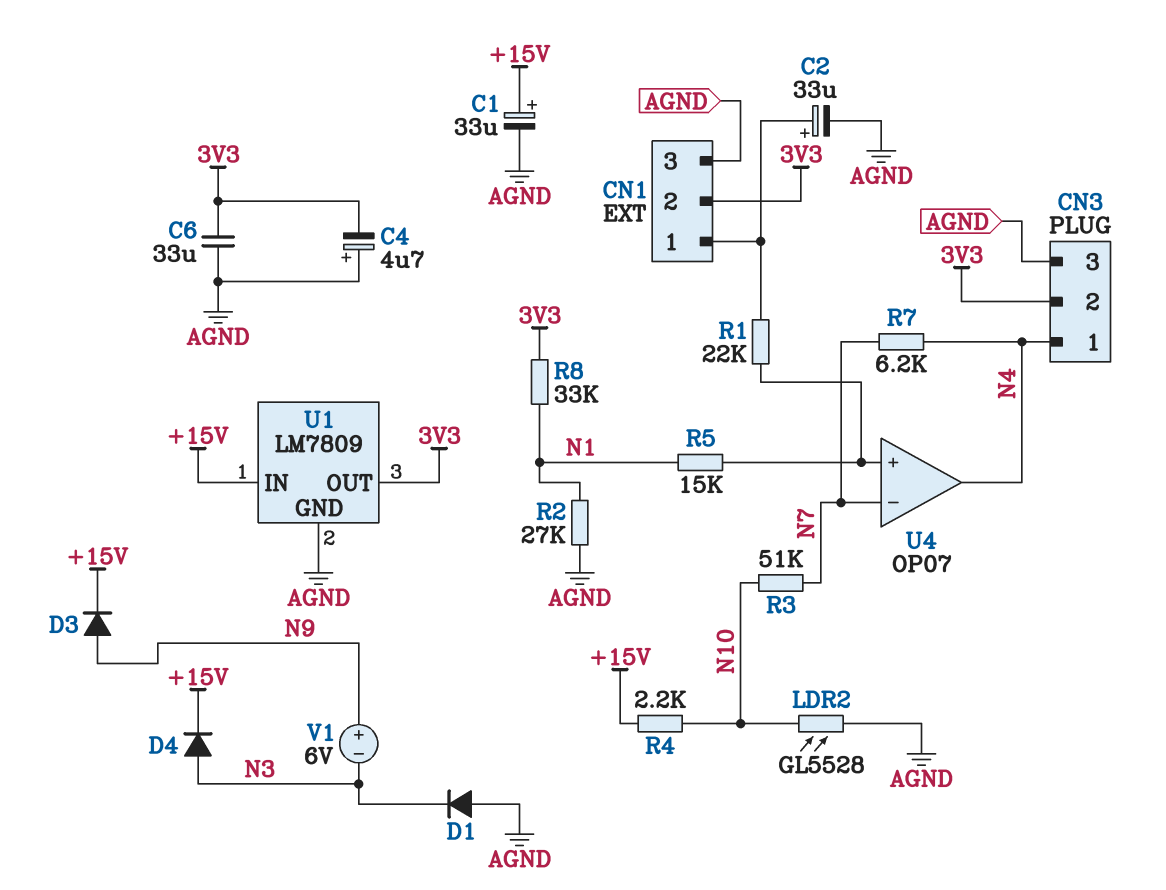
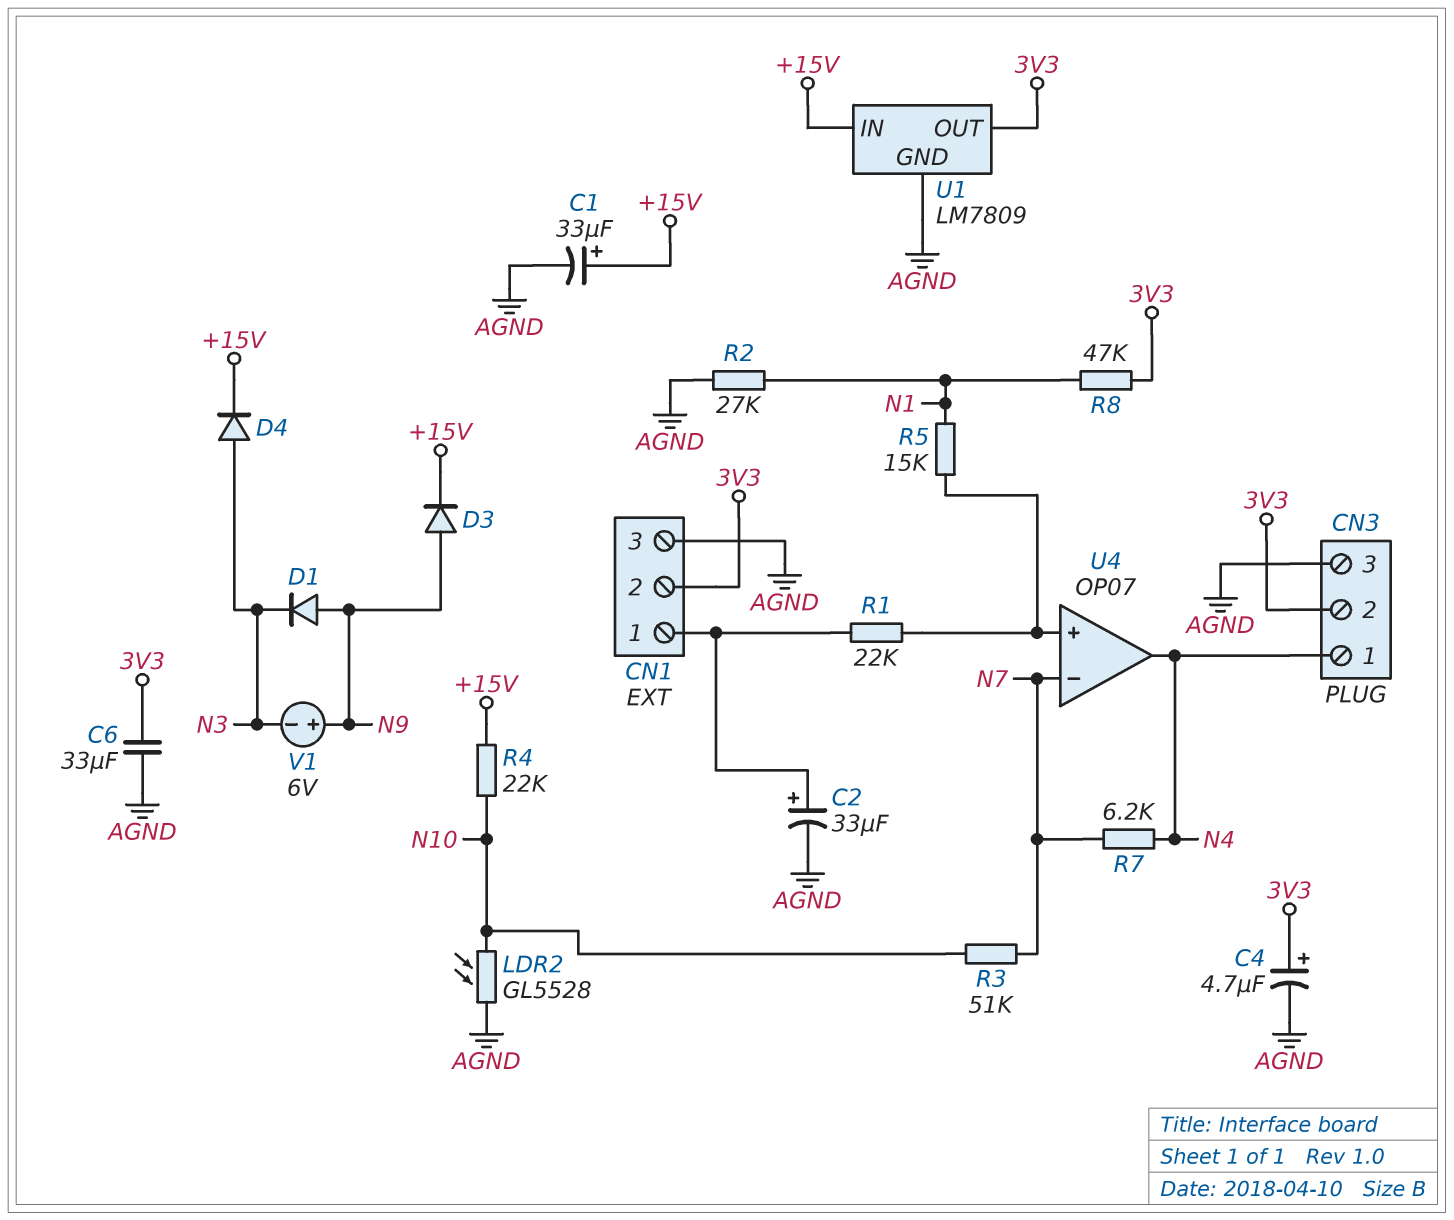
C4: 4.7uF (plus AGND, minus 3V3) -> 4.7uF (plus 3V3, minus AGND)
D1: diode (A AGND, K N3) -> diode (A N9, K N3)
R4: 2.2k (+15V, N10) -> 22k (+15V, N10)
R8: 33k (3V3, N1) -> 47k (3V3, N1)

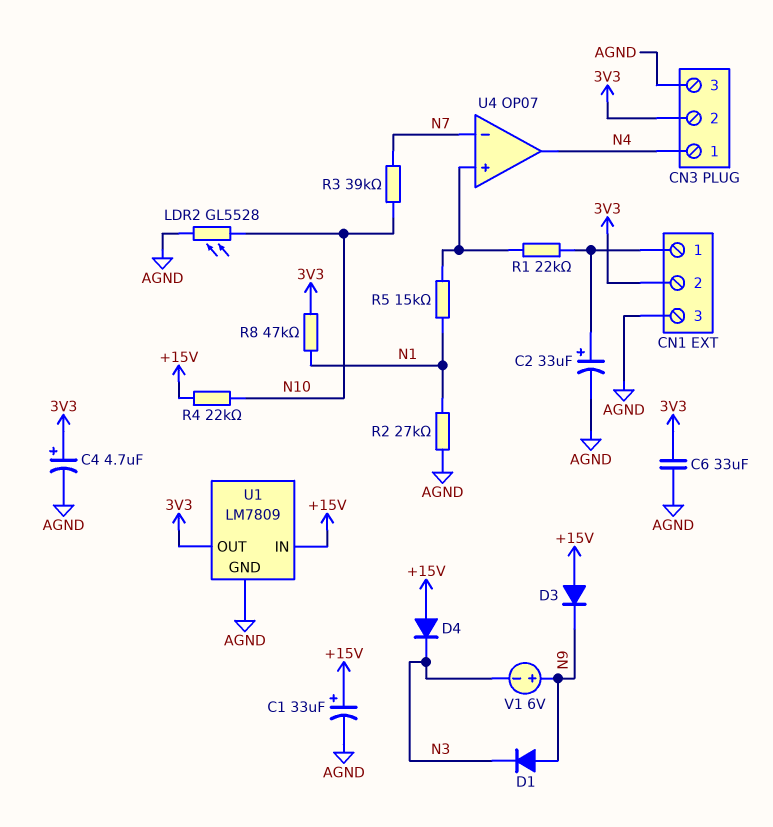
D3: diode (A N9, K +15V) -> diode (A +15V, K N9)
D4: diode (A N3, K +15V) -> diode (A +15V, K N3)
R3: 51k (N7, N10) -> 39k (N7, N10)
R7: 6.2k (N4, N7) -> none

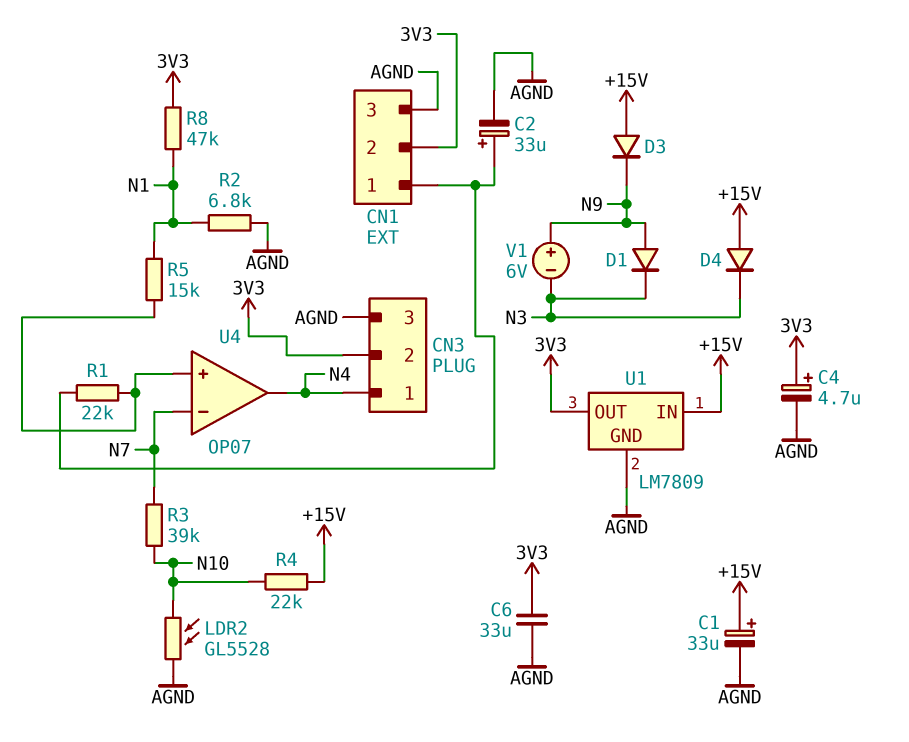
R2: 27k (AGND, N1) -> 6.8k (AGND, N1)

